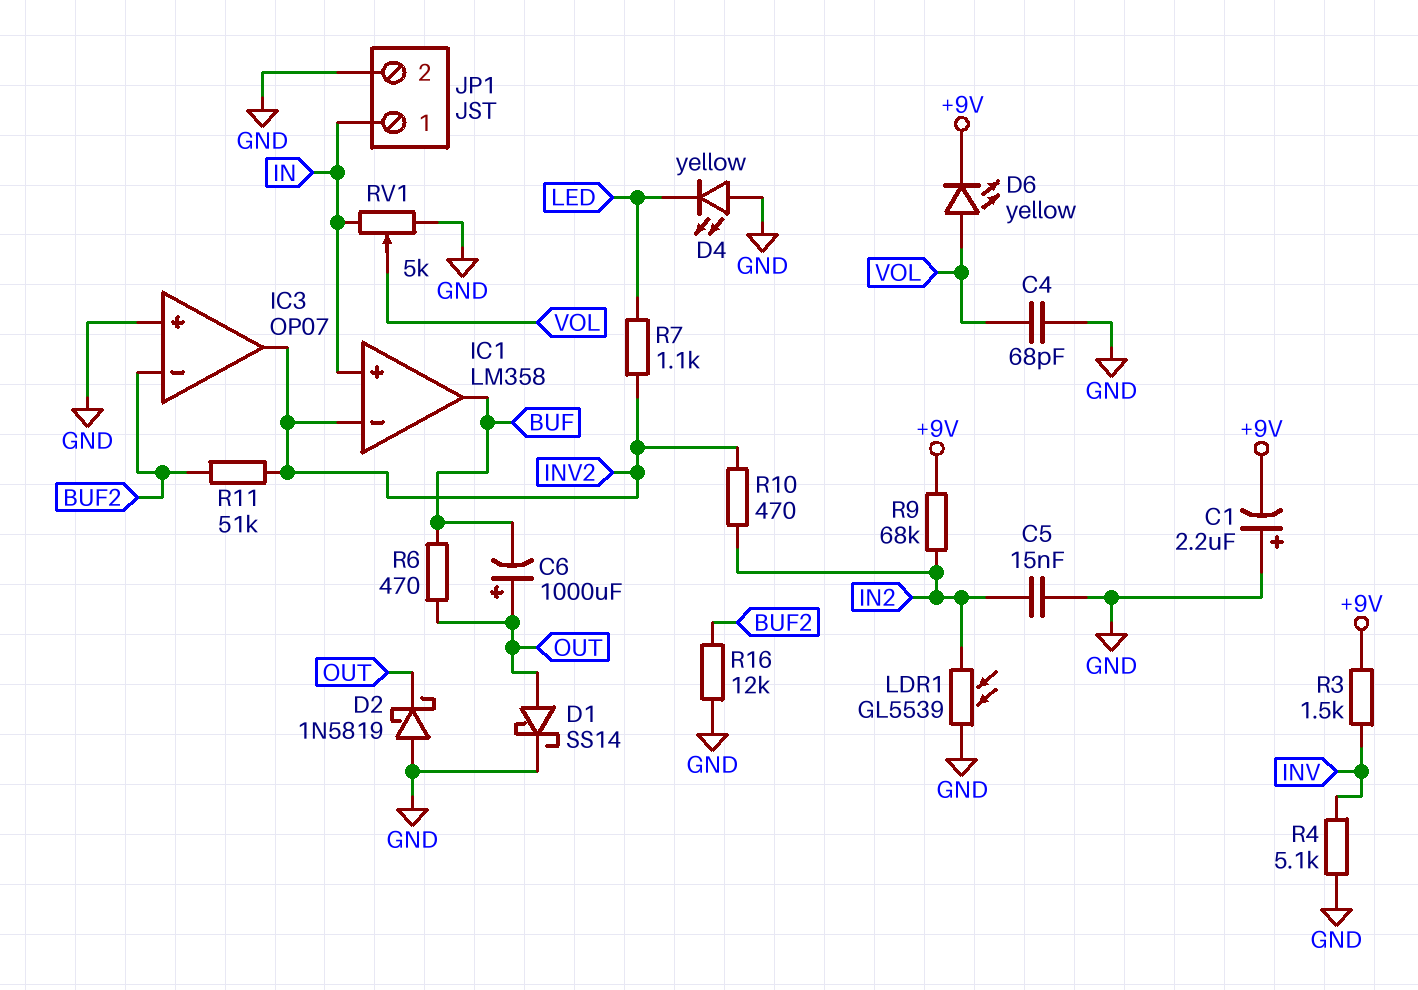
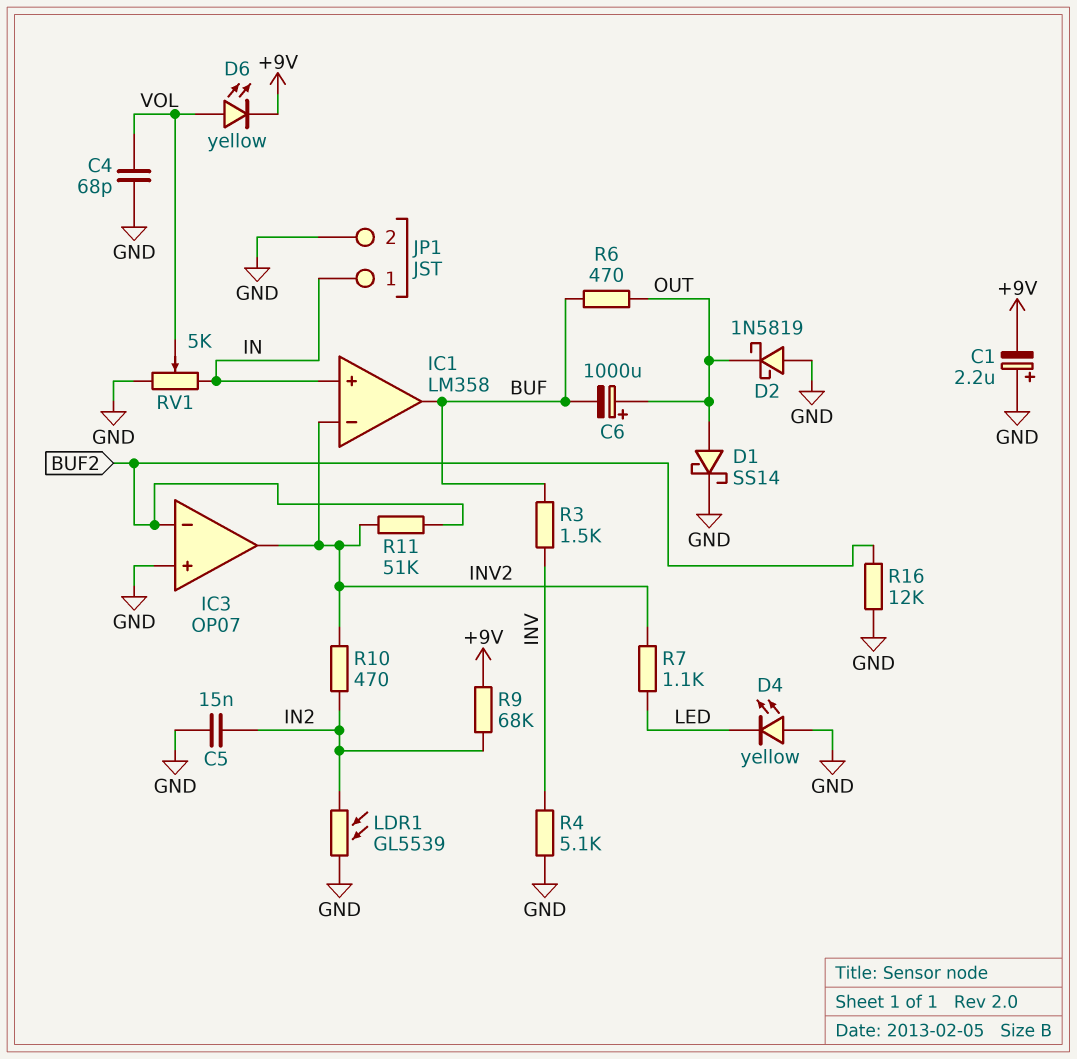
R3: 1.5k (+9V, INV) -> 1.5k (BUF, INV)

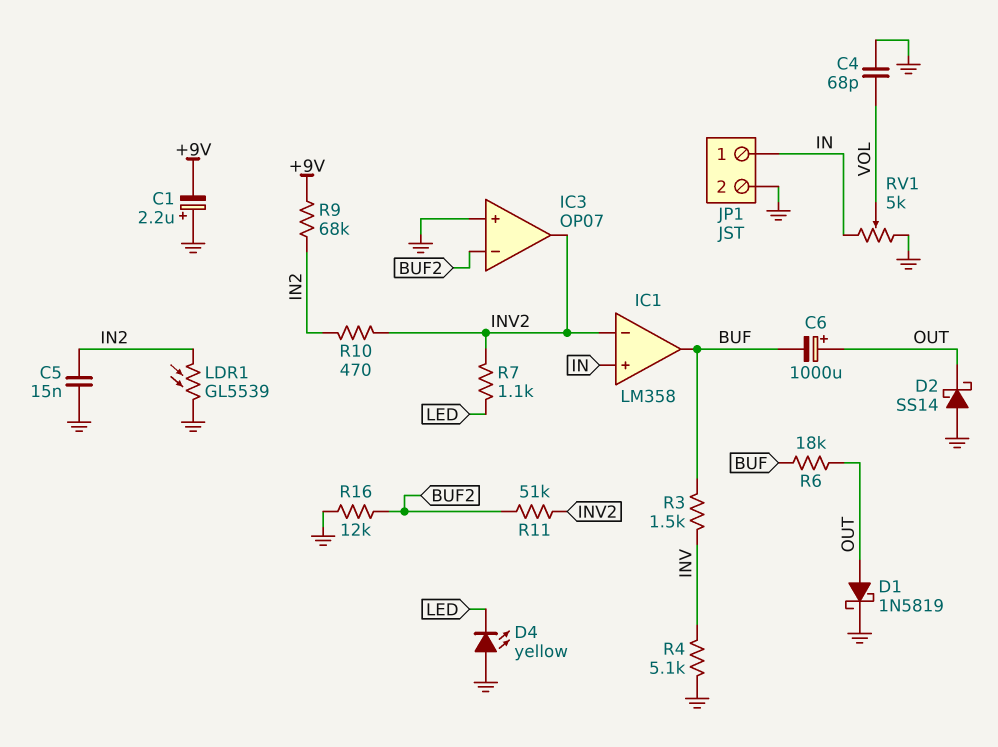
D1: schottky SS14 (A OUT, K GND) -> schottky 1N5819 (A OUT, K GND)
D2: schottky 1N5819 (A GND, K OUT) -> schottky SS14 (A GND, K OUT)
D6: LED yellow (A VOL, K +9V) -> none
R6: 470 (BUF, OUT) -> 18k (BUF, OUT)

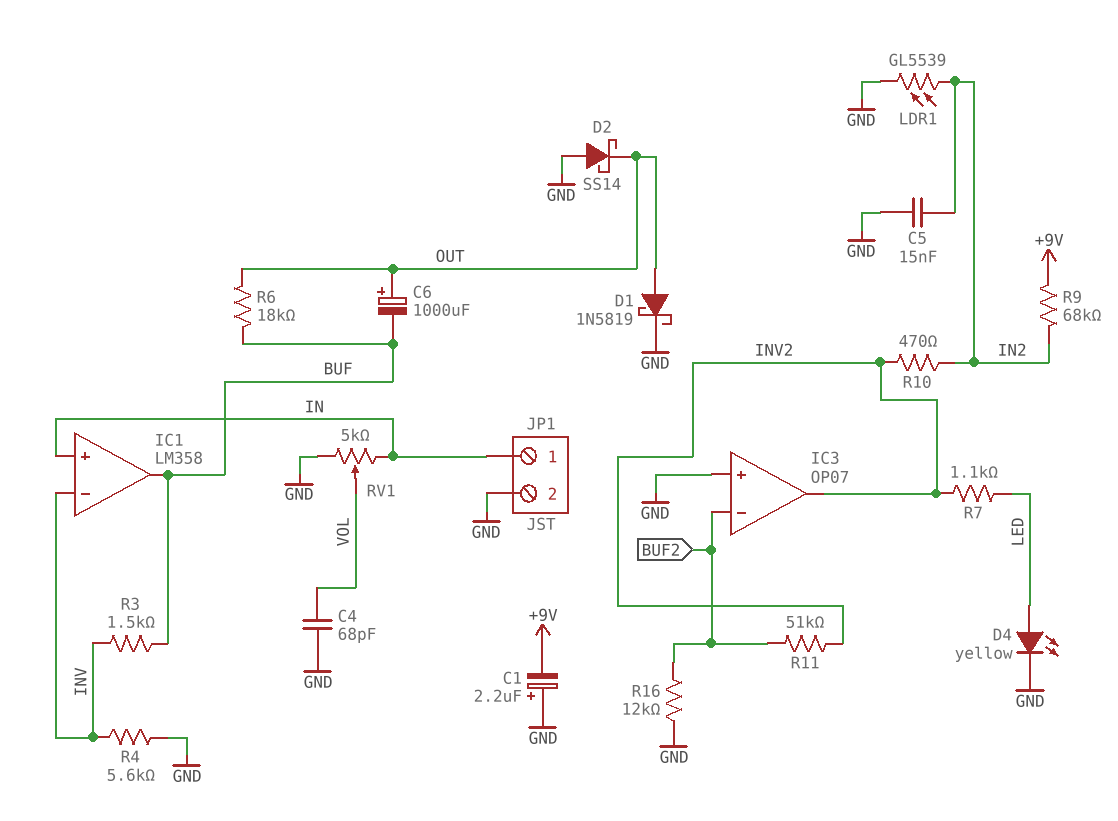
D4: LED yellow (A GND, K LED) -> LED yellow (A LED, K GND)
IC1 pin in-: INV2 -> INV
R4: 5.1k (GND, INV) -> 5.6k (GND, INV)

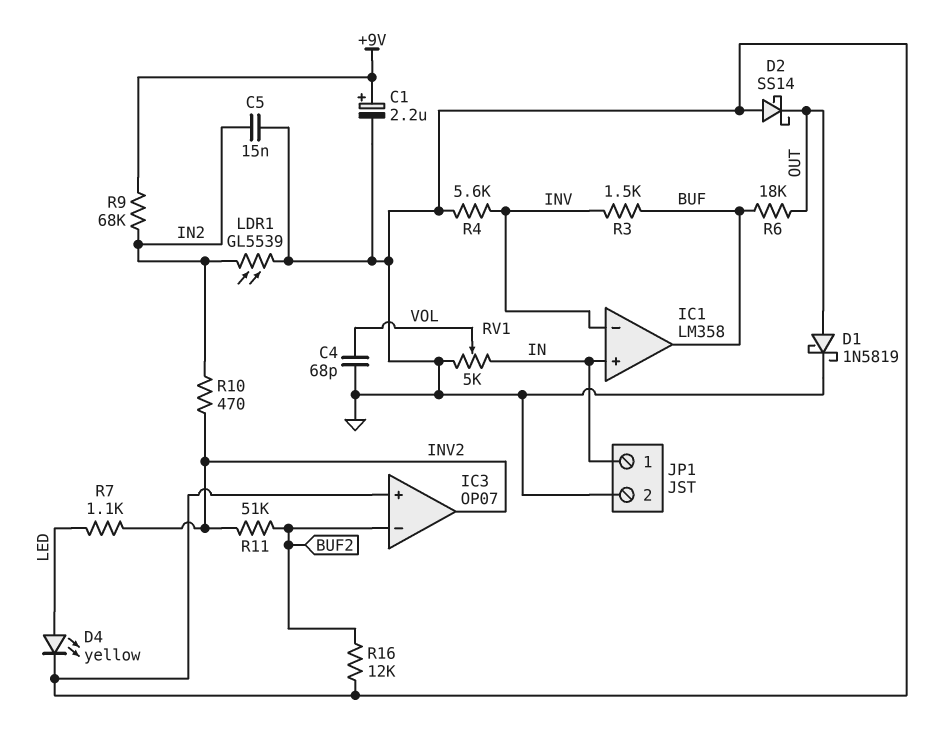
C1: 2.2uF (plus GND, minus +9V) -> 2.2uF (plus +9V, minus GND)
C6: 1000uF (plus OUT, minus BUF) -> none

